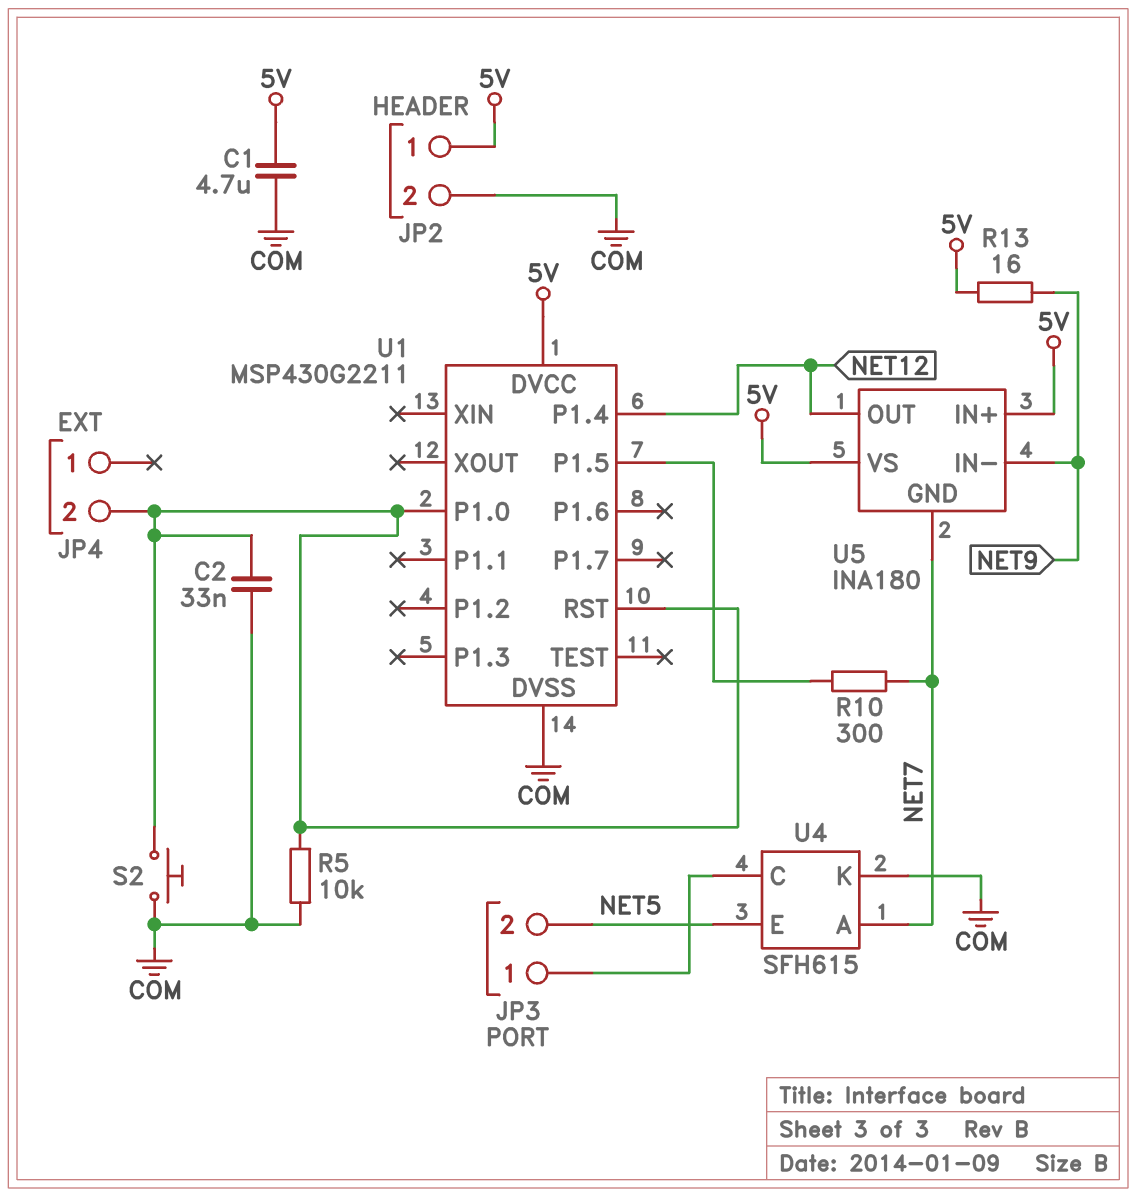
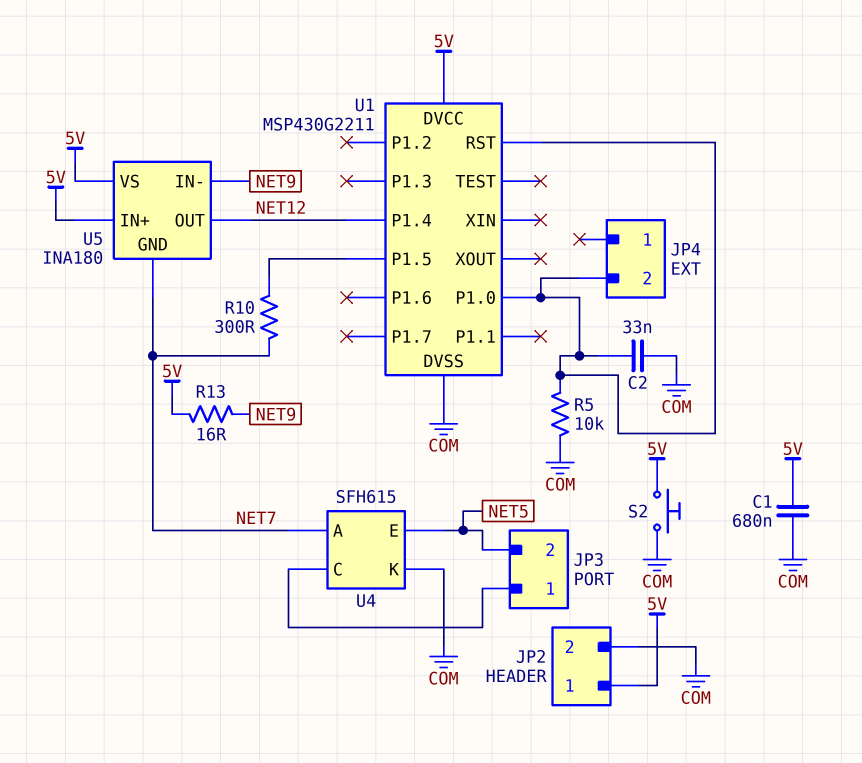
C1: 4.7uF (5V, COM) -> 680nF (5V, COM)
S2: button (COM, JP4/2) -> button (5V, COM)

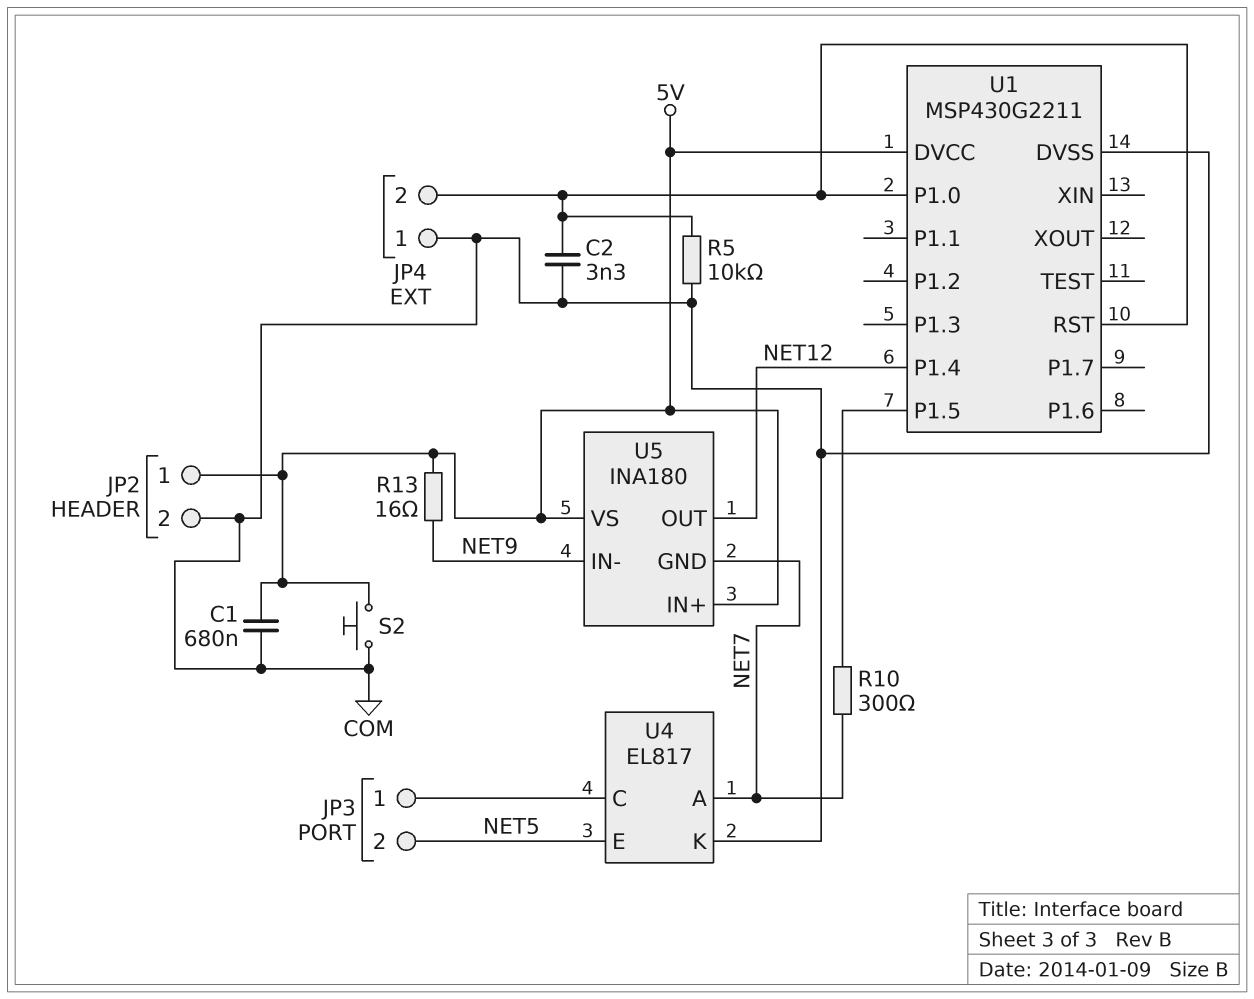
C2: 33nF (COM, JP4/2) -> 3.3nF (COM, JP4/2)
JP4 pin 1: none -> COM
U4: SFH615 -> EL817

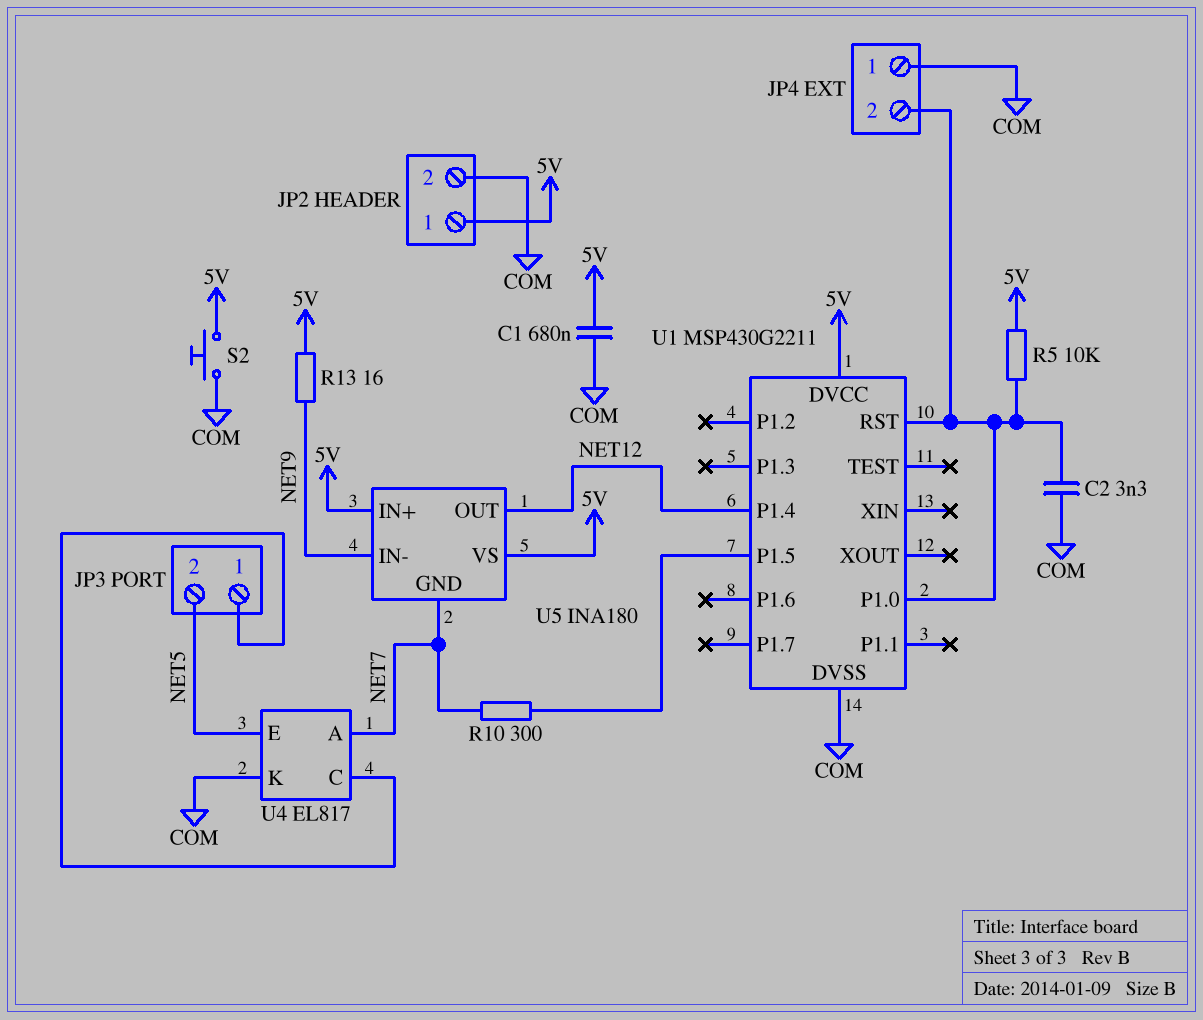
R5: 10k (COM, JP4/2) -> 10k (5V, JP4/2)

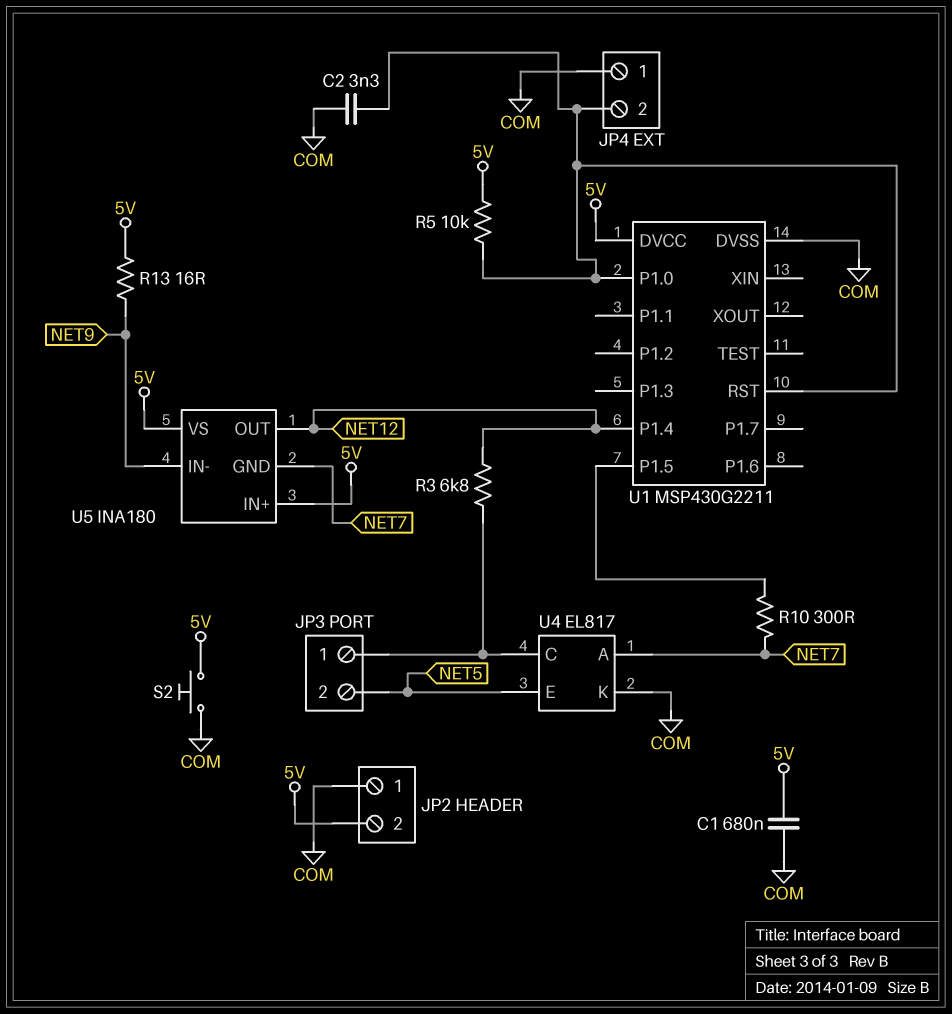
JP2 pin 1: 5V -> COM
JP2 pin 2: COM -> 5V
R3: none -> 6.8k (JP3/1, NET12)

